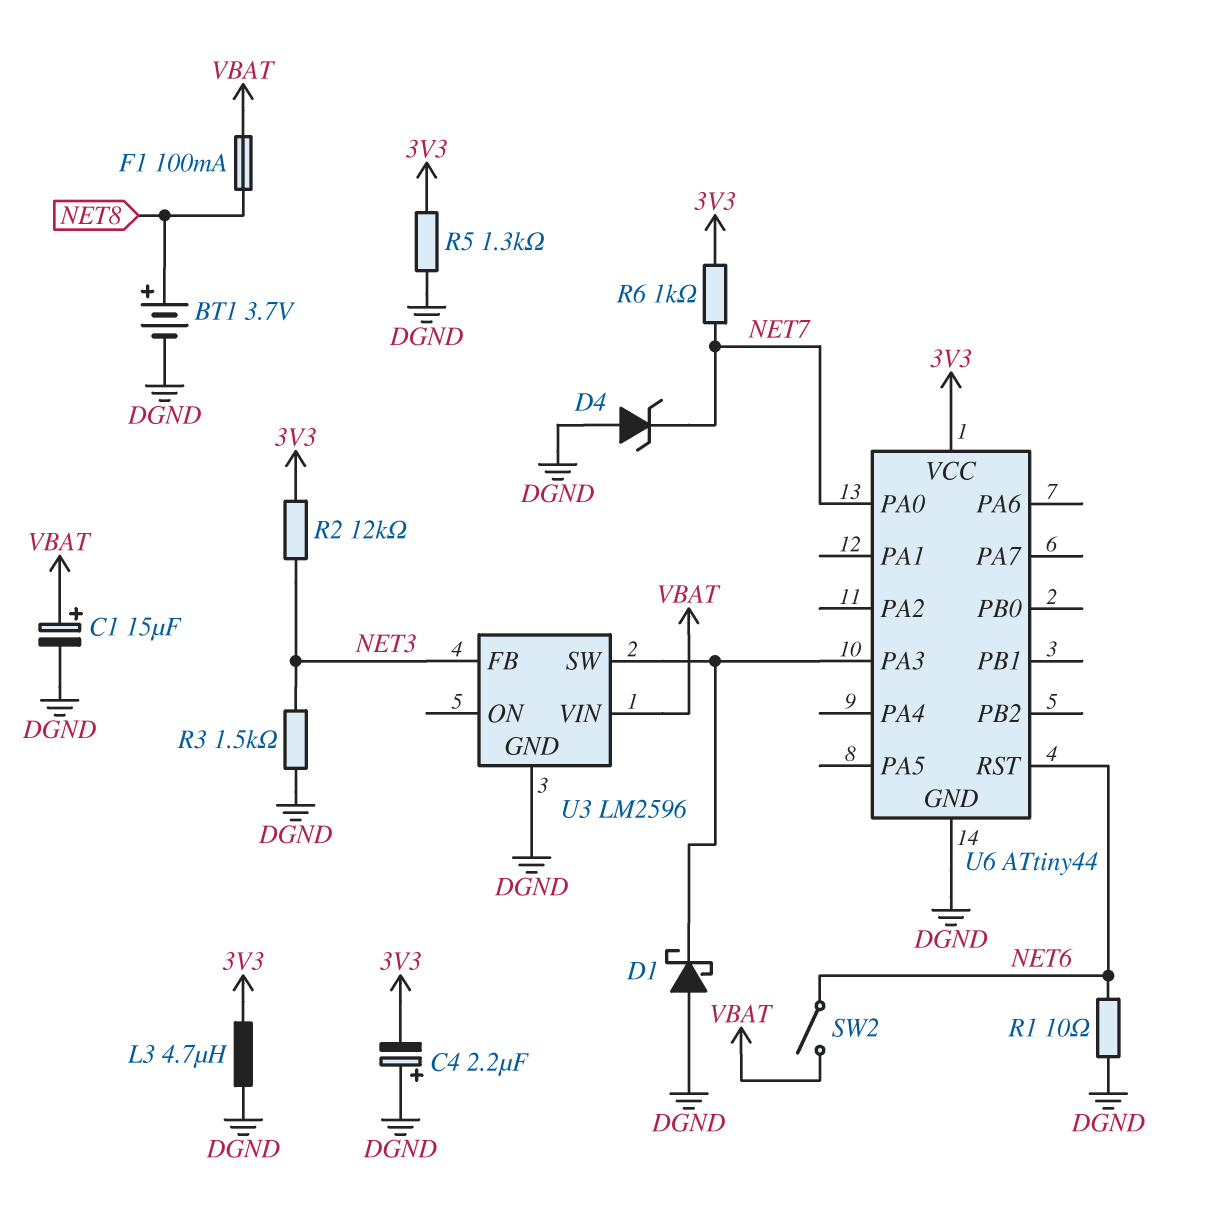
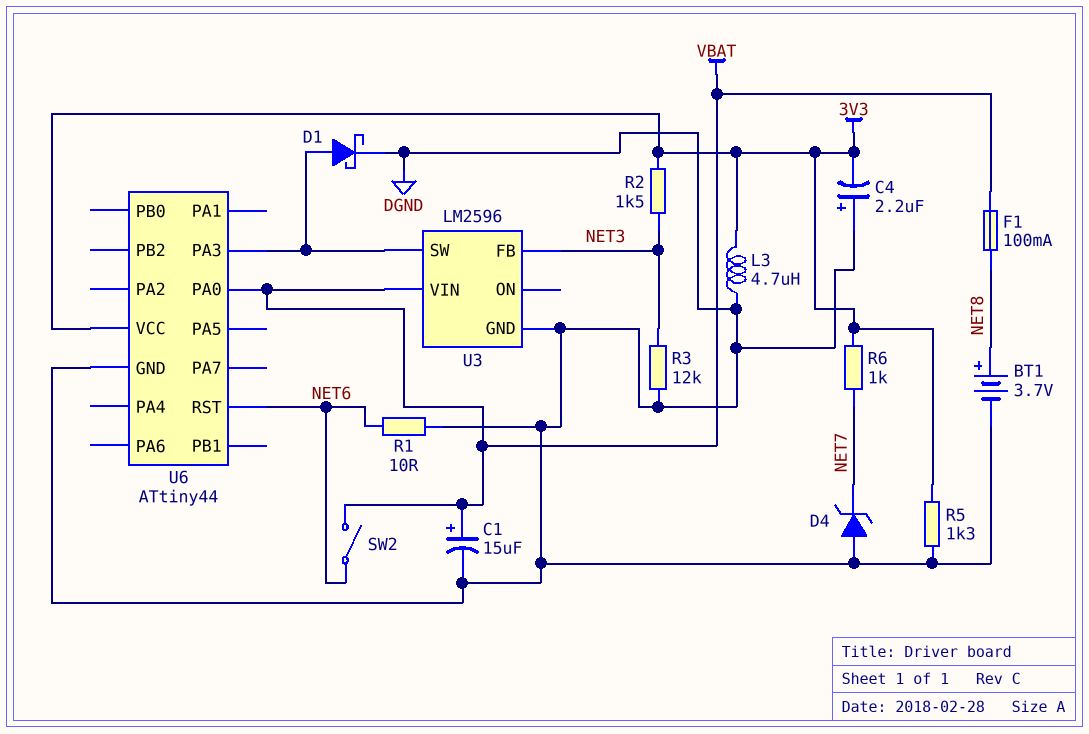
D1: schottky (A DGND, K U3/SW) -> schottky (A U3/SW, K DGND)
R2: 12k (3V3, NET3) -> 1.5k (3V3, NET3)
R3: 1.5k (DGND, NET3) -> 12k (DGND, NET3)
U6 pin PA0: NET7 -> VBAT

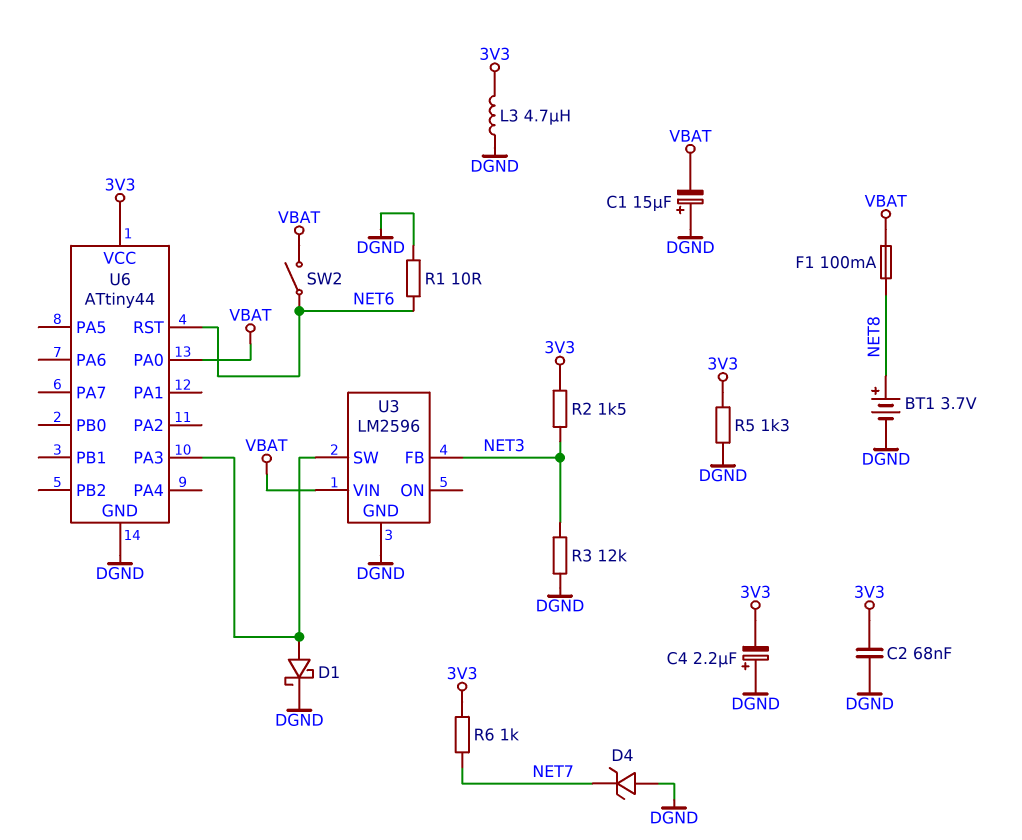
C1: 15uF (plus VBAT, minus DGND) -> 15uF (plus DGND, minus VBAT)
C2: none -> 68nF (3V3, DGND)

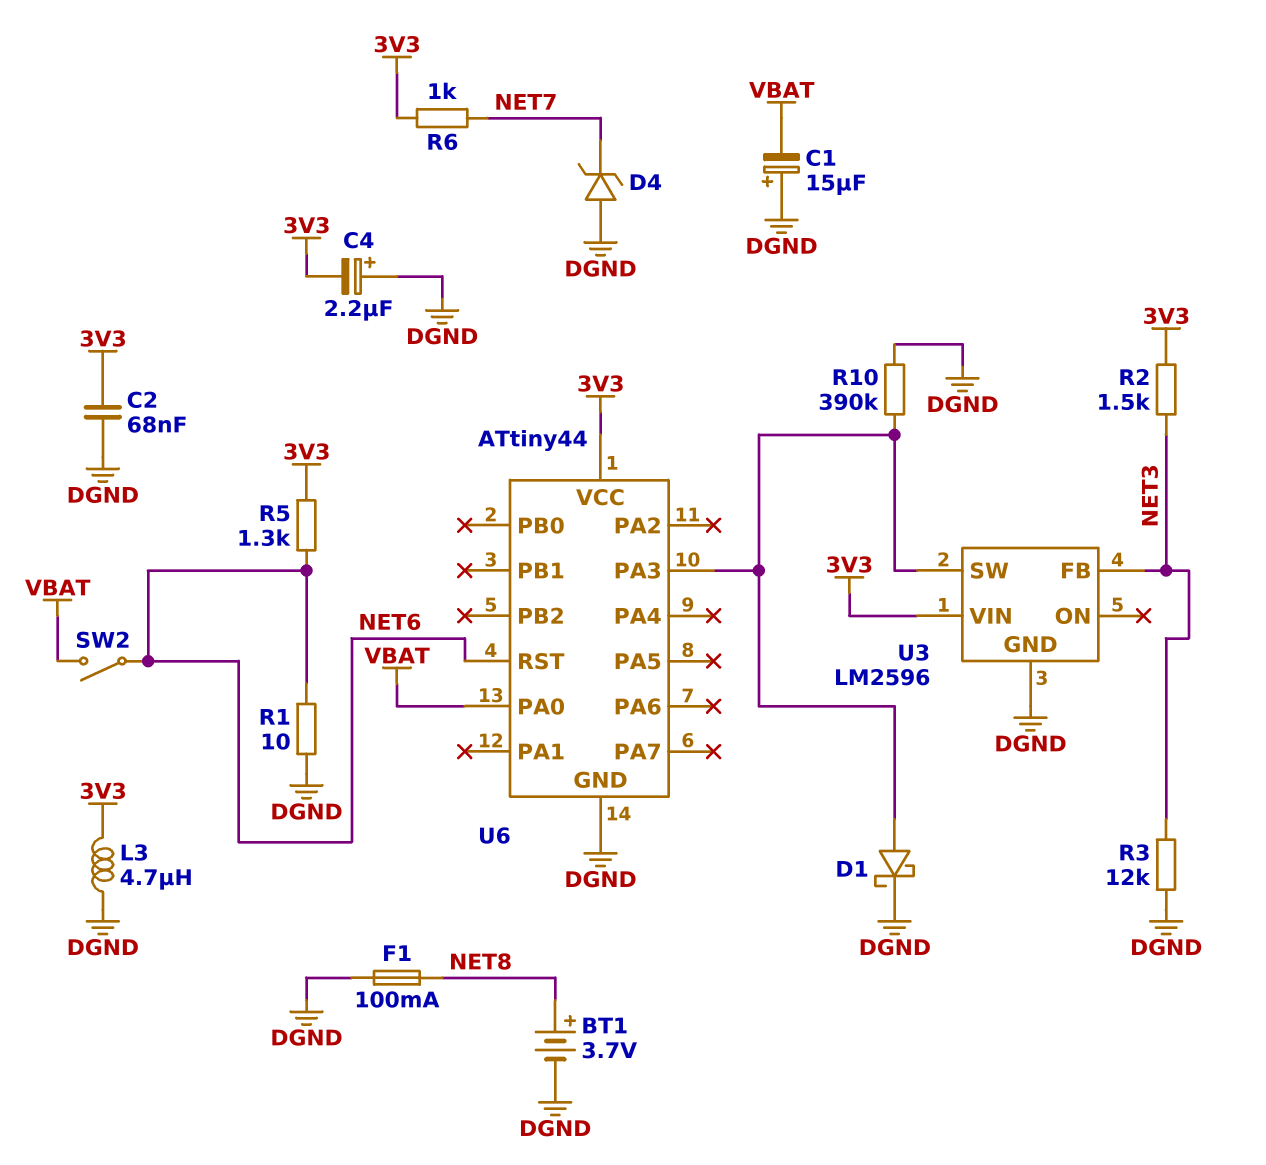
F1: 100mA (NET8, VBAT) -> 100mA (DGND, NET8)
R5: 1.3k (3V3, DGND) -> 1.3k (3V3, NET6)
R10: none -> 390k (DGND, U3/SW)
U3 pin VIN: VBAT -> 3V3

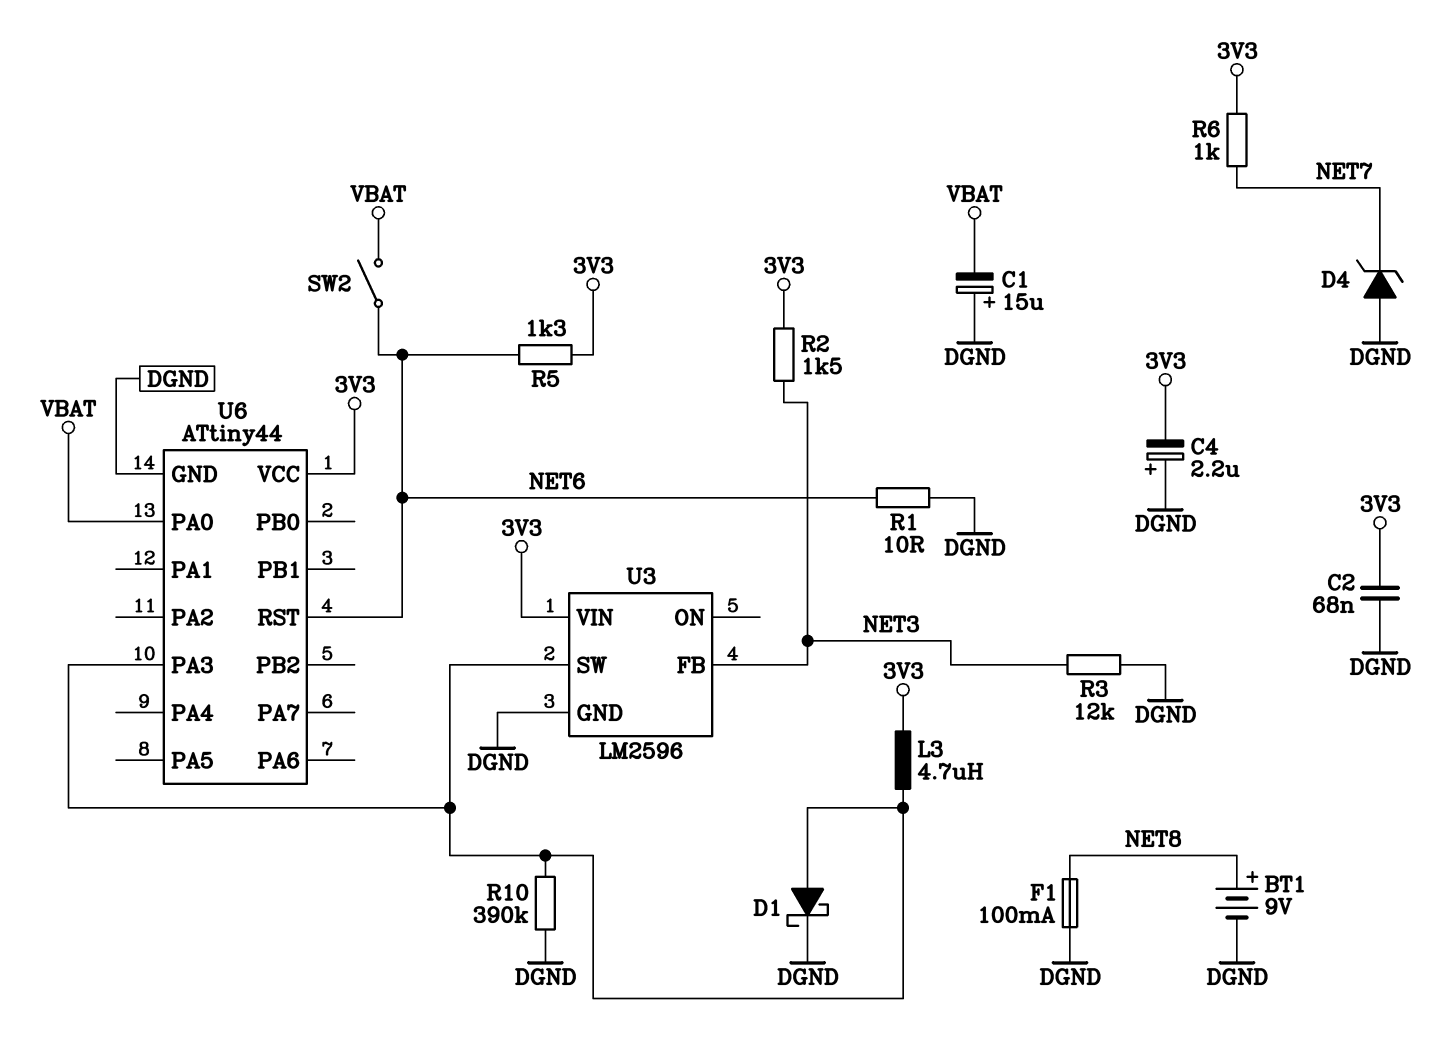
BT1: 3.7V (plus NET8, minus DGND) -> 9V (plus NET8, minus DGND)
L3: 4.7uH (3V3, DGND) -> 4.7uH (3V3, U3/SW)

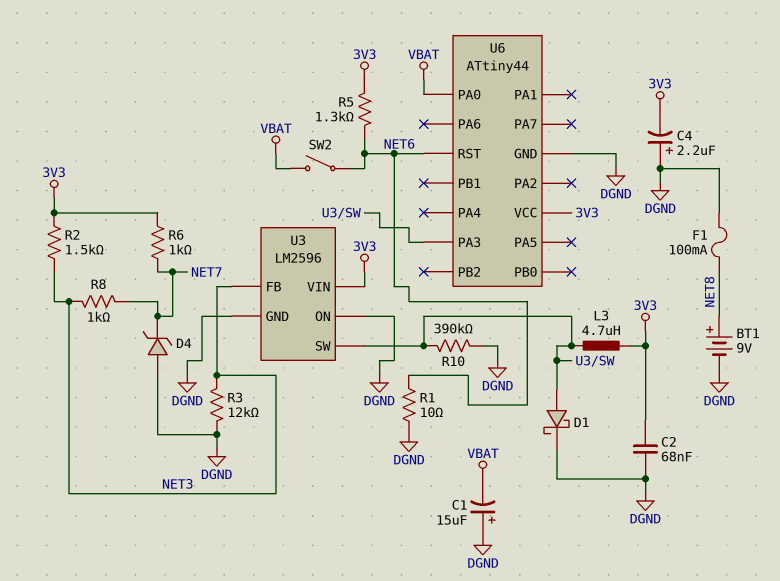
R8: none -> 1k (NET3, NET7)
U3 pin ON: none -> DGND

